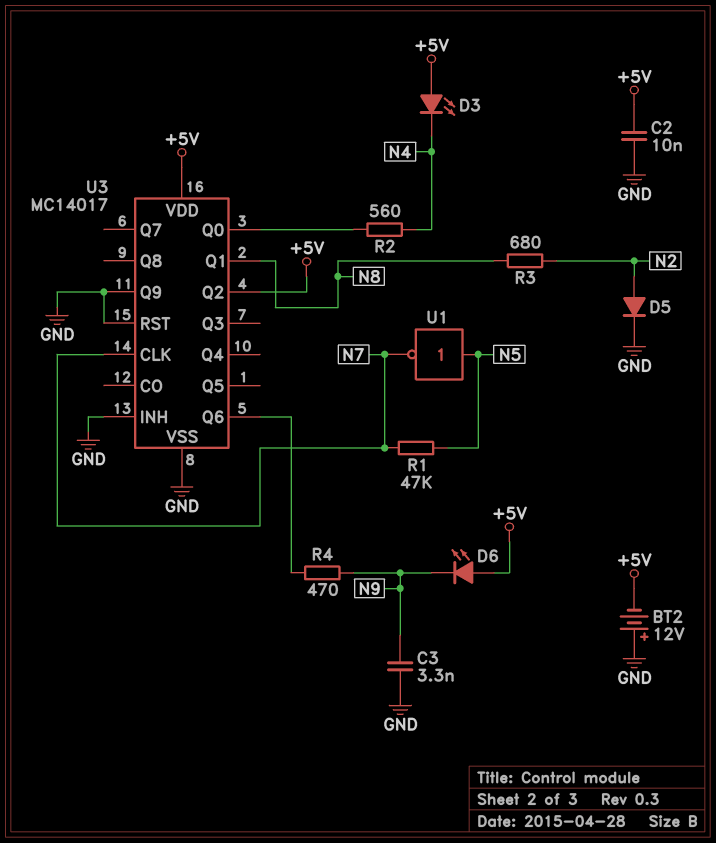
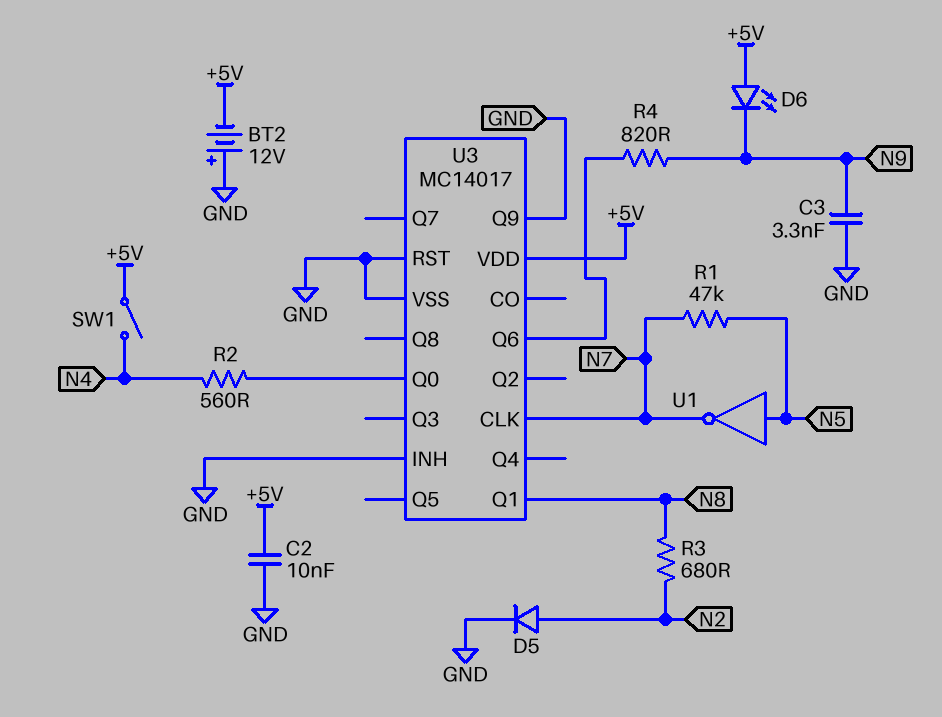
D3: LED (A +5V, K N4) -> none
R4: 470 (N9, U3/Q6) -> 820 (N9, U3/Q6)
SW1: none -> switch (+5V, N4)
U3 pin Q2: +5V -> none

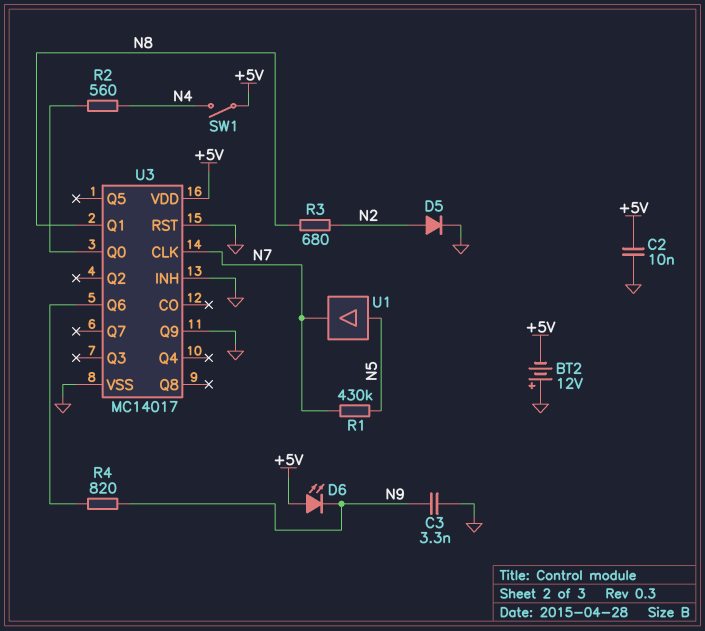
R1: 47k (N5, N7) -> 430k (N5, N7)
U1: NOT (in N5, out N7) -> buffer (in N5, out N7)

